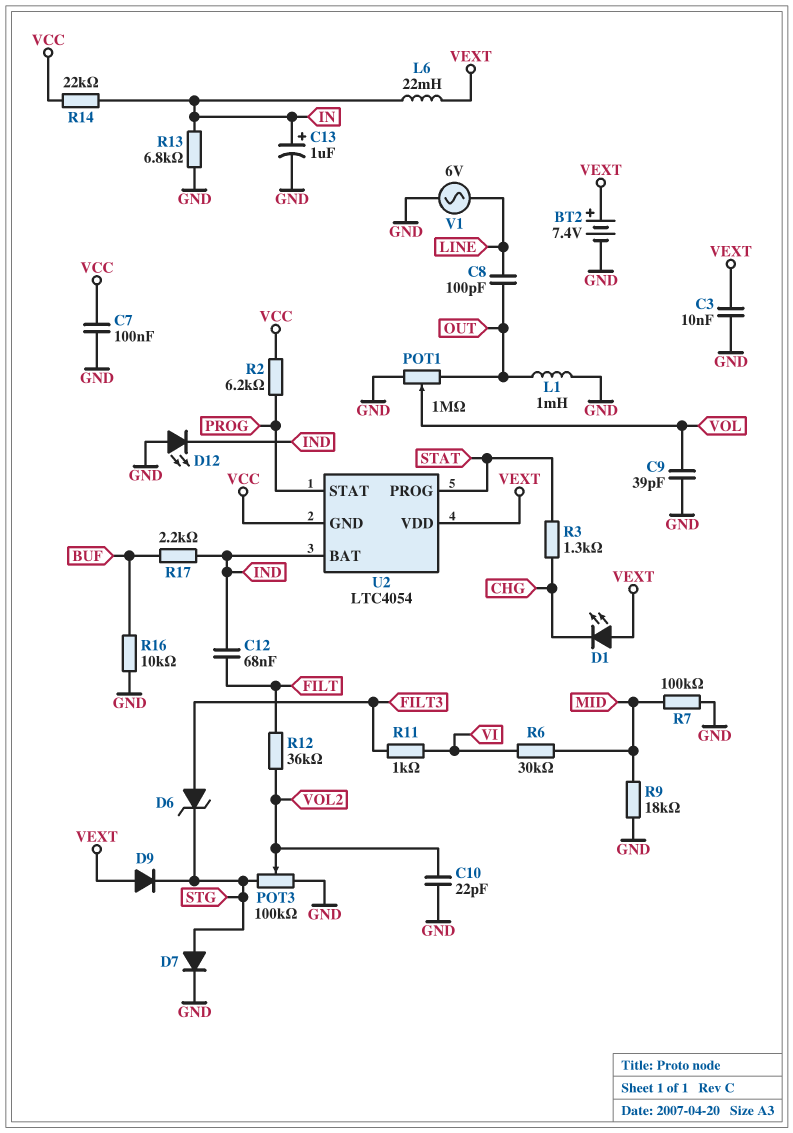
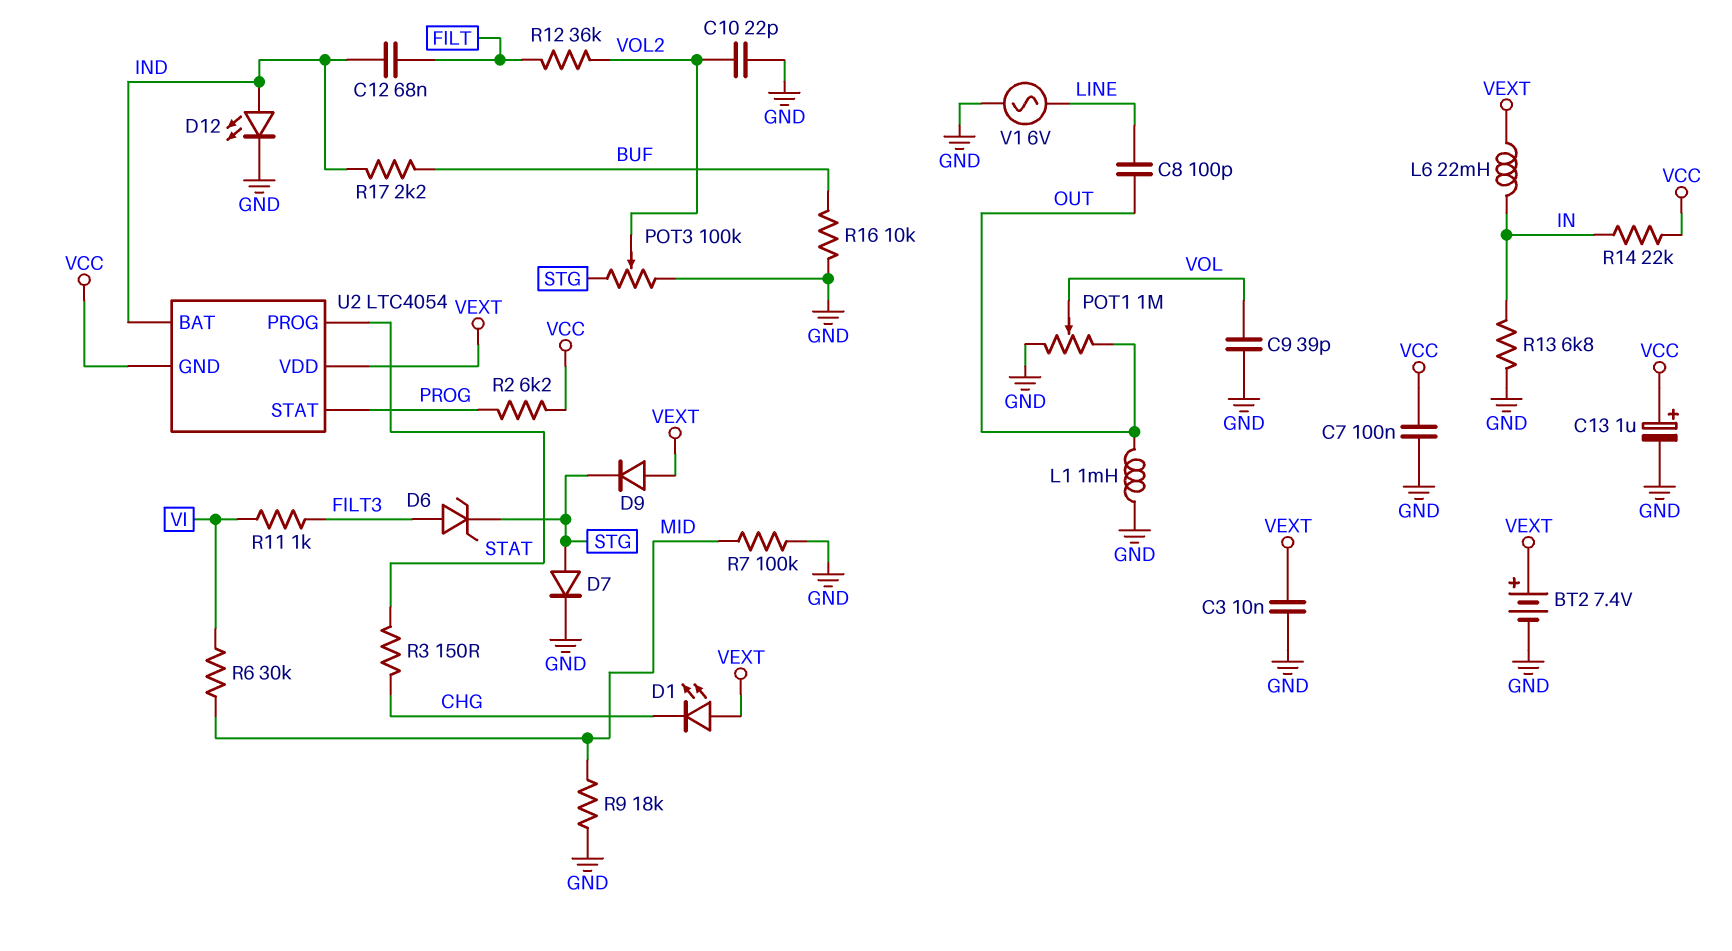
C13: 1uF (plus IN, minus GND) -> 1uF (plus VCC, minus GND)
D12: LED (A GND, K IND) -> LED (A IND, K GND)
R3: 1.3k (CHG, STAT) -> 150 (CHG, STAT)

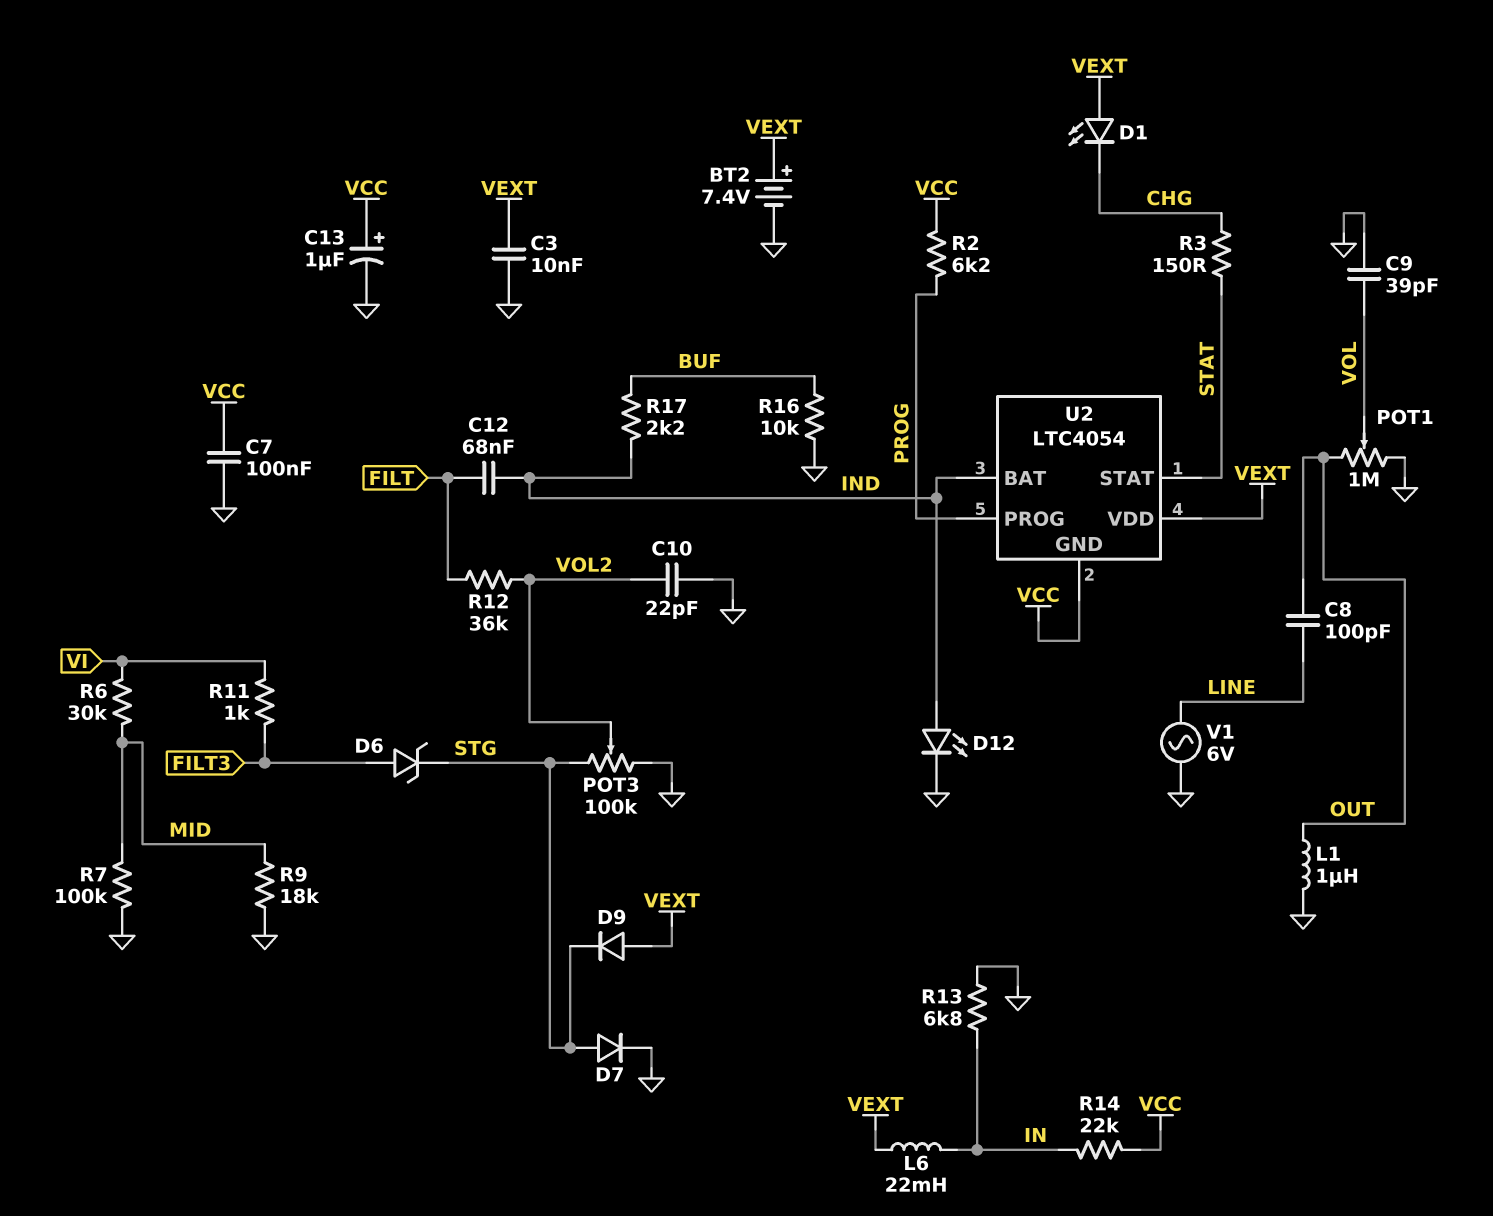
L1: 1mH (GND, OUT) -> 1uH (GND, OUT)
U2 pin PROG: STAT -> PROG
U2 pin STAT: PROG -> STAT

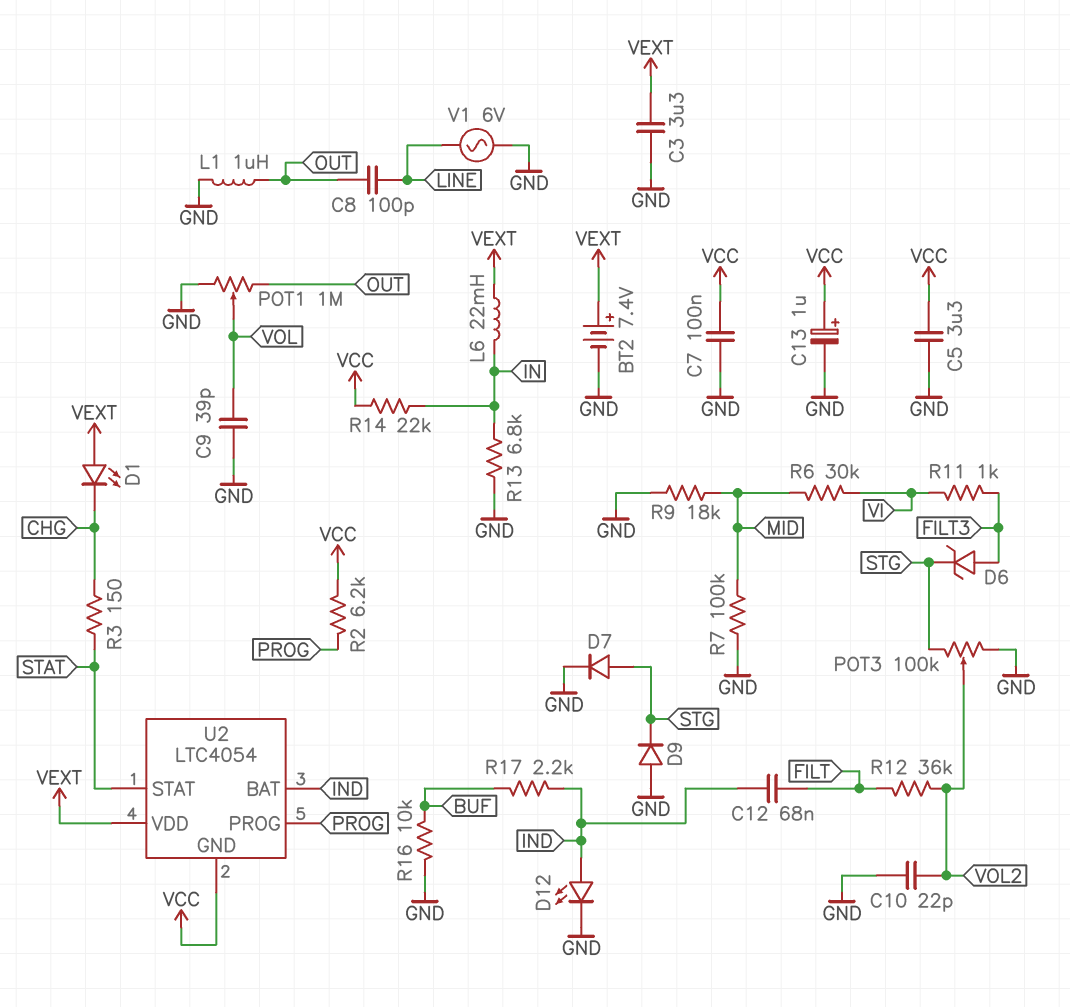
C3: 10nF (GND, VEXT) -> 3.3uF (GND, VEXT)
C5: none -> 3.3uF (GND, VCC)
D9: diode (A VEXT, K STG) -> diode (A GND, K STG)

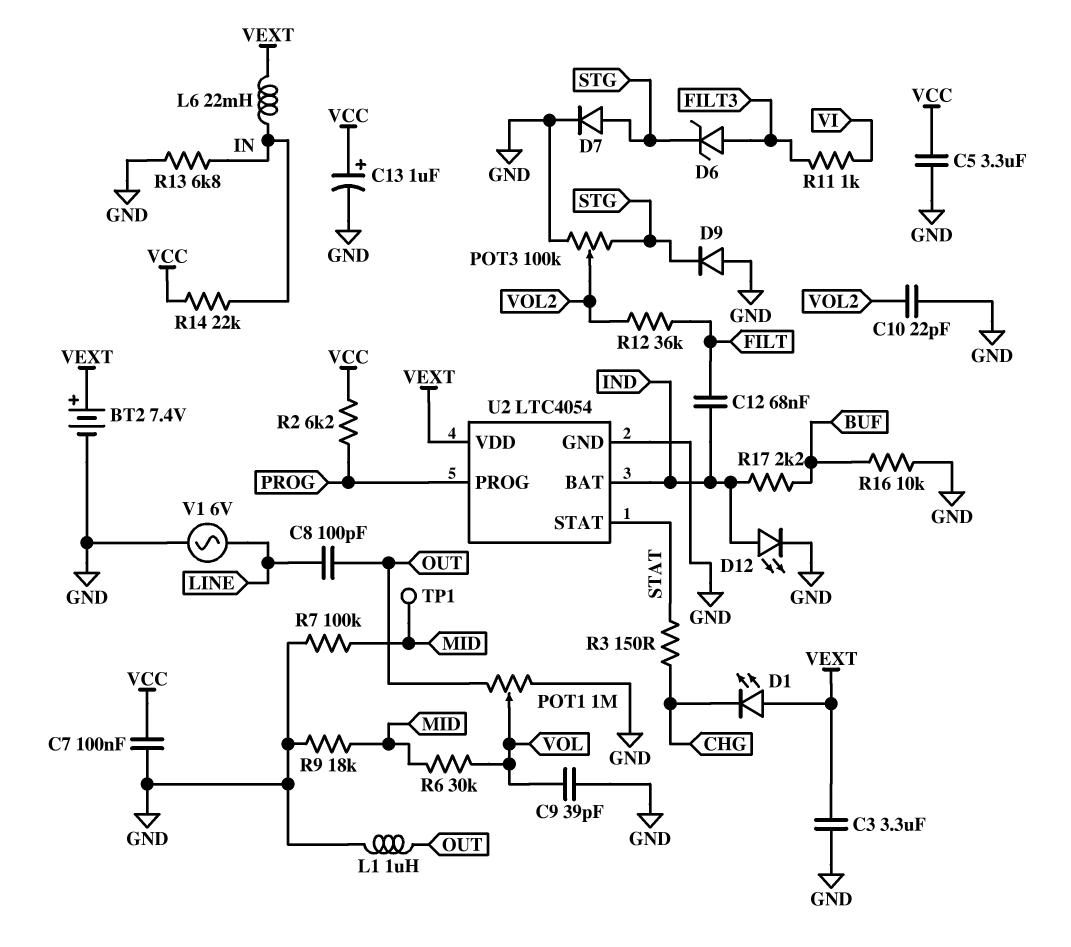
R6: 30k (MID, VI) -> 30k (MID, VOL)
TP1: none -> test point (MID)
U2 pin GND: VCC -> GND

